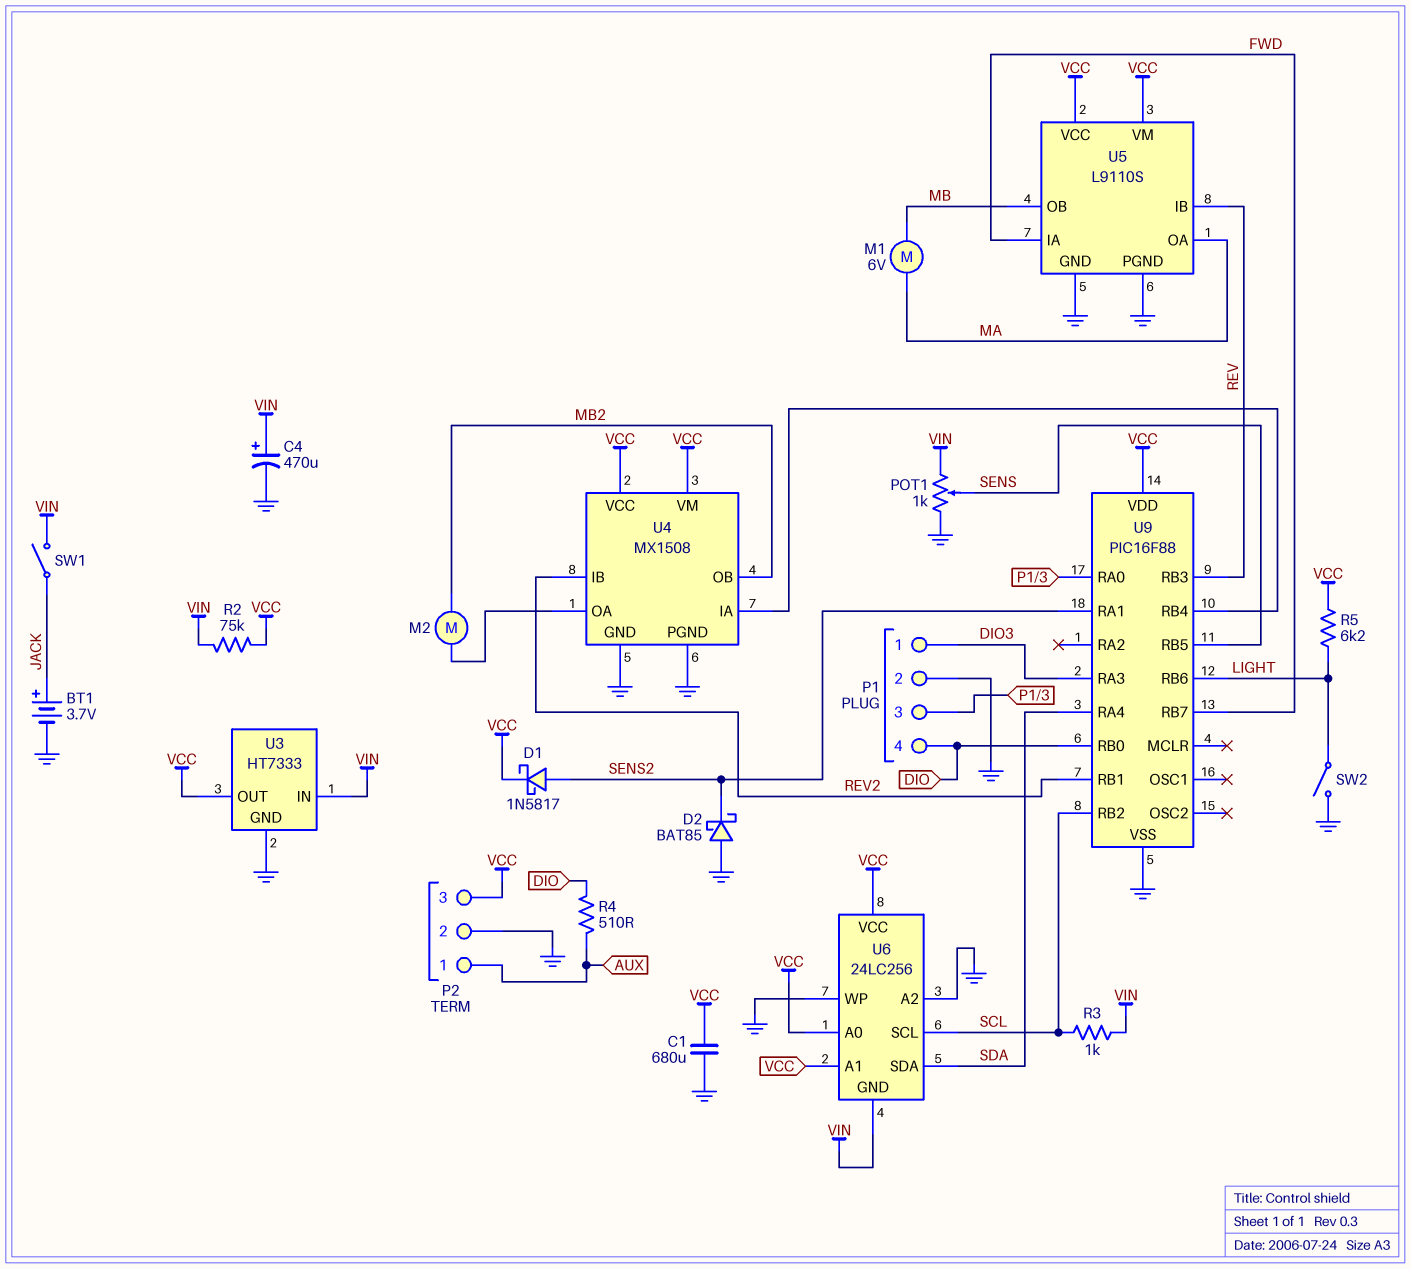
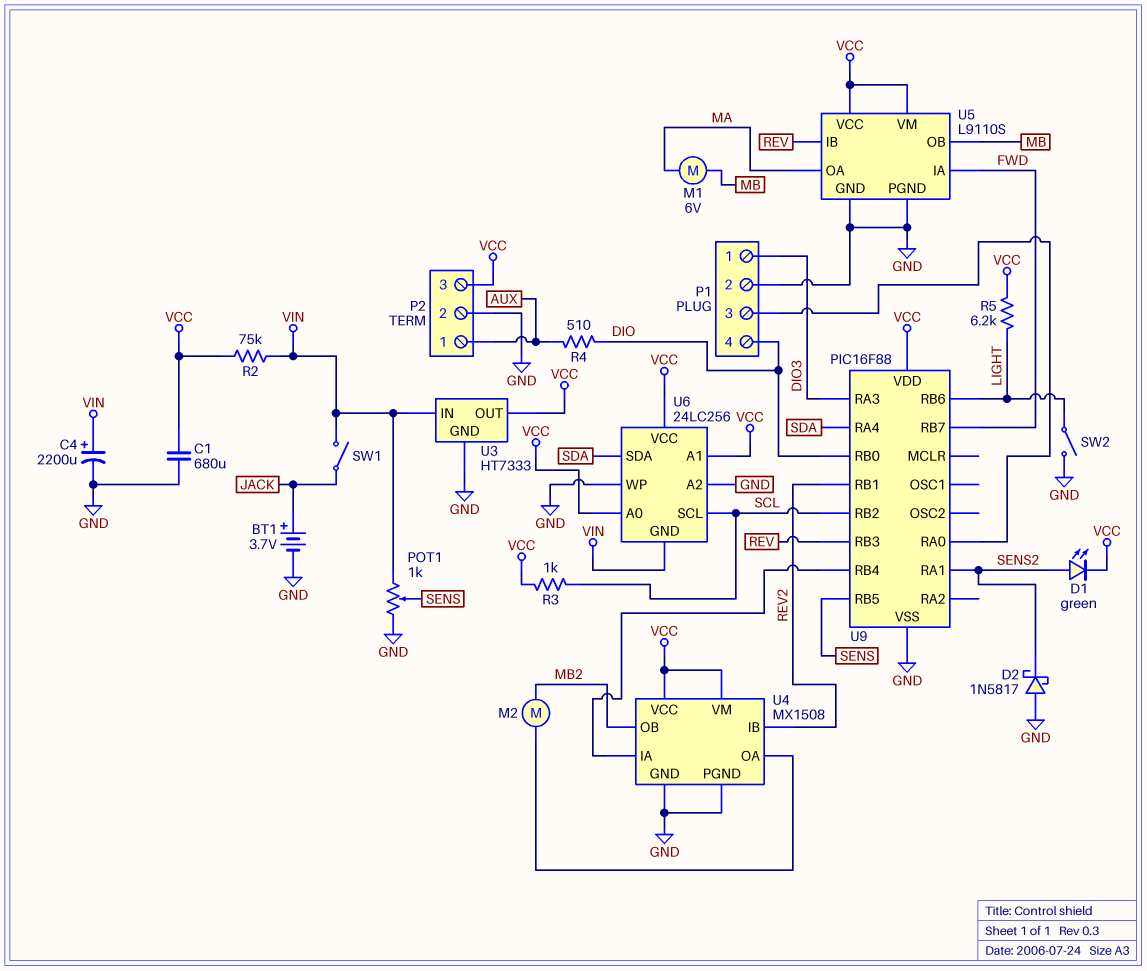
C4: 470uF (plus VIN, minus GND) -> 2200uF (plus VIN, minus GND)
D1: schottky 1N5817 (A SENS2, K VCC) -> LED green (A SENS2, K VCC)
D2: schottky BAT85 (A GND, K SENS2) -> schottky 1N5817 (A GND, K SENS2)
R3: 1k (SCL, VIN) -> 1k (SCL, VCC)

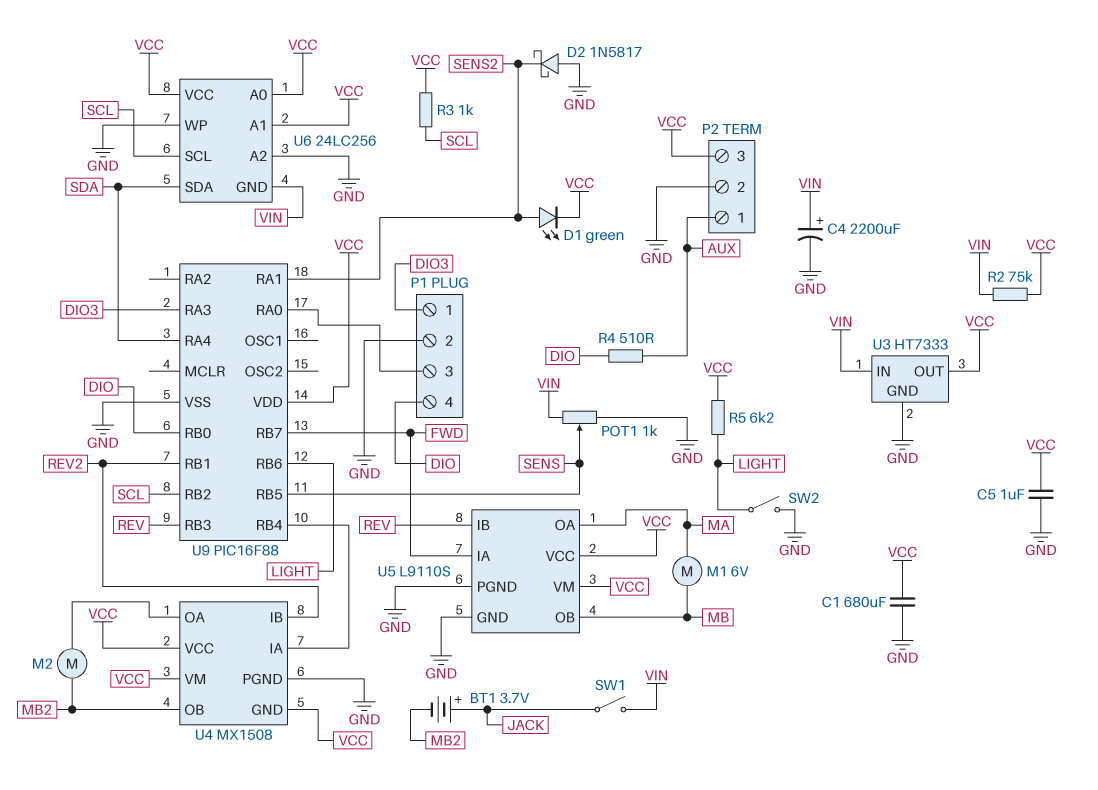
BT1: 3.7V (plus JACK, minus GND) -> 3.7V (plus JACK, minus MB2)
C5: none -> 1uF (GND, VCC)
U4 pin GND: GND -> VCC

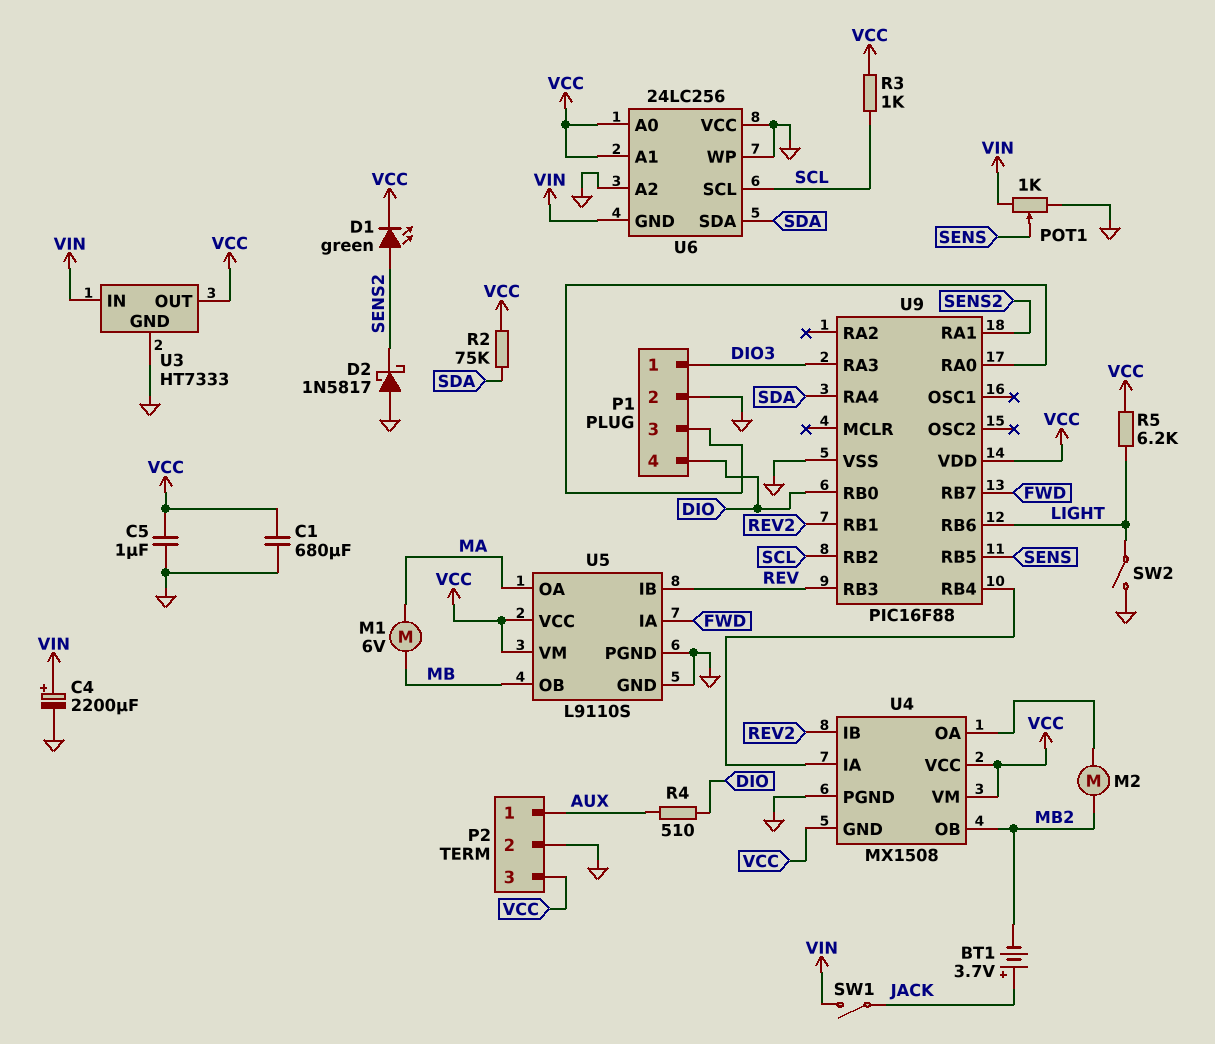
R2: 75k (VCC, VIN) -> 75k (SDA, VCC)
U6 pin VCC: VCC -> GND

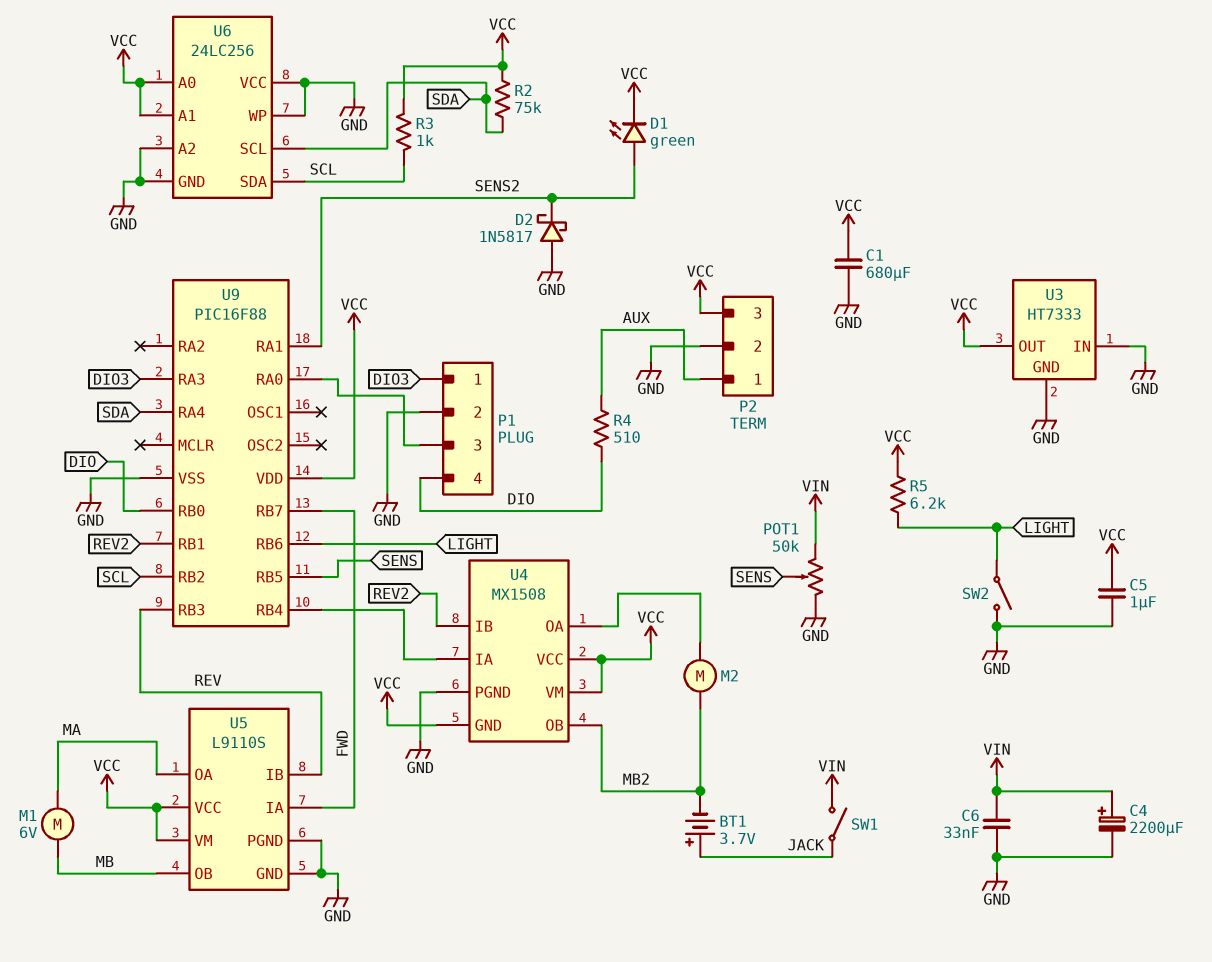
C6: none -> 33nF (GND, VIN)
POT1: 1k (GND, VIN, wiper SENS) -> 50k (GND, VIN, wiper SENS)
U3 pin IN: VIN -> GND
U6 pin GND: VIN -> GND
U6 pin SCL: SCL -> SDA
U6 pin SDA: SDA -> SCL

